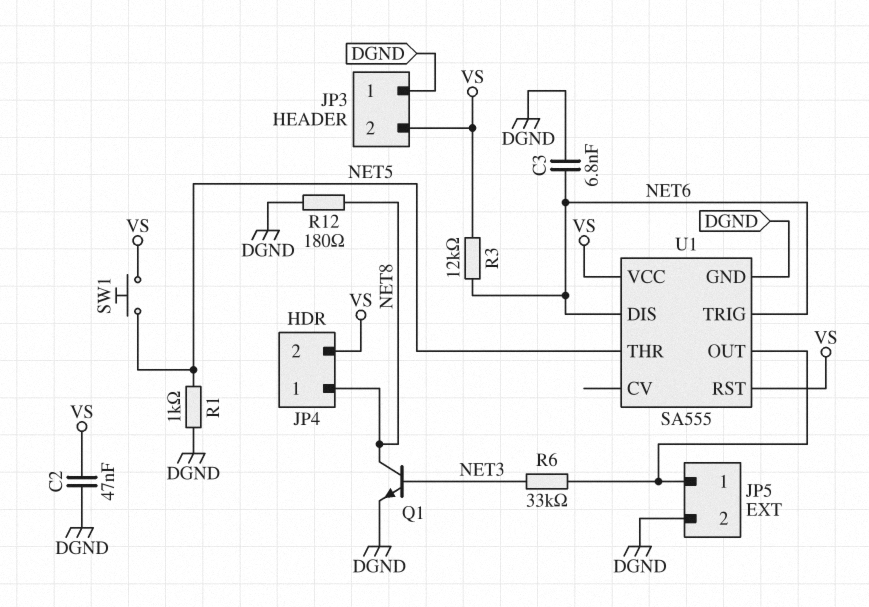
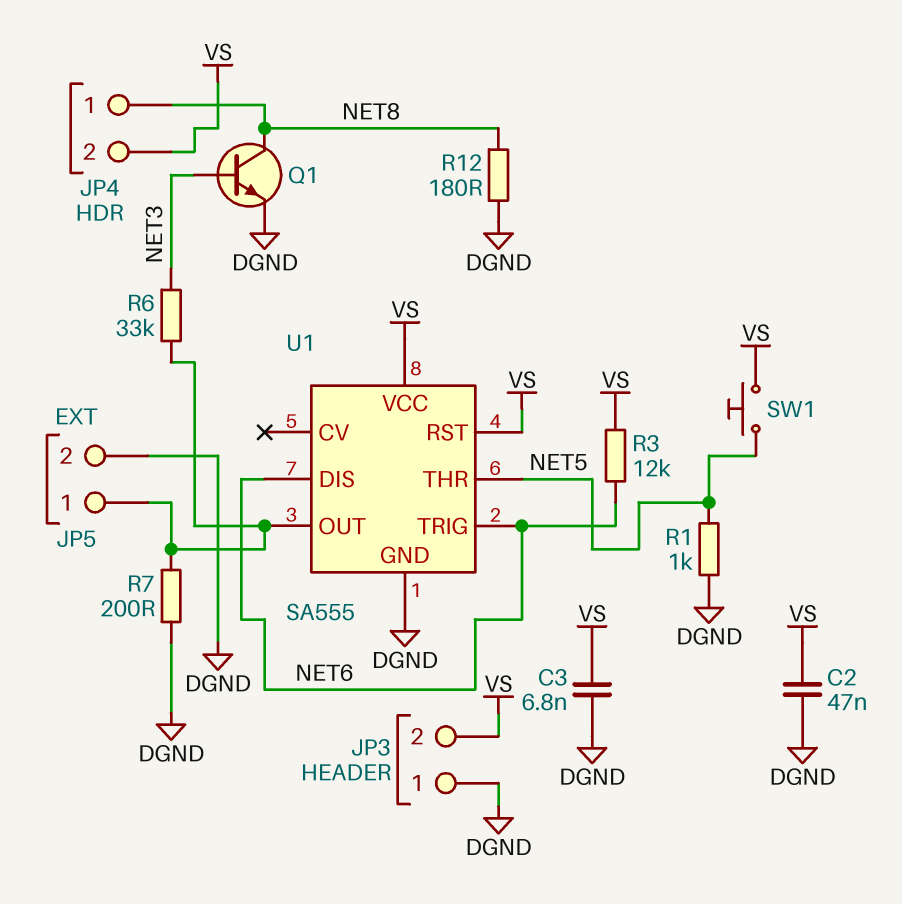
C3: 6.8nF (DGND, NET6) -> 6.8nF (DGND, VS)
R7: none -> 200 (DGND, JP5/1)

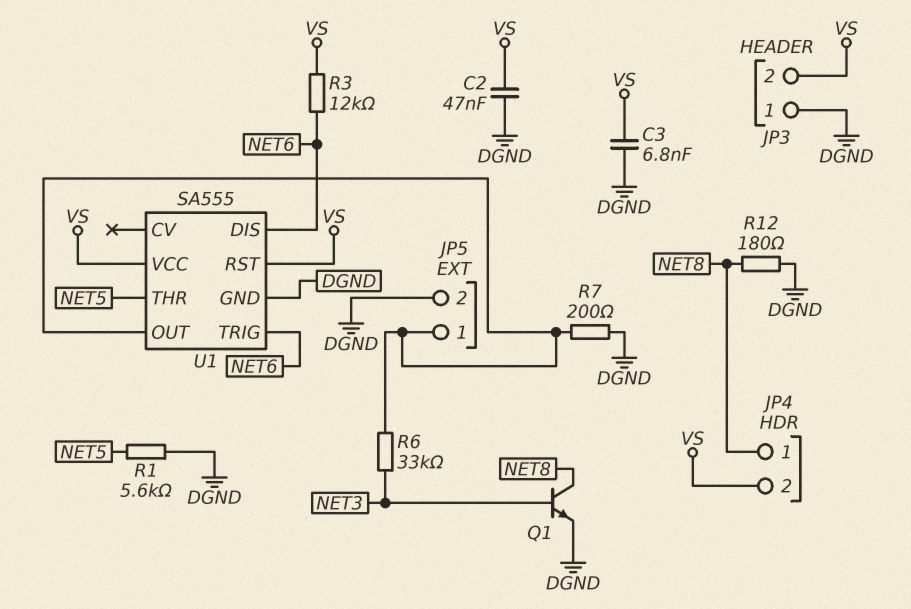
R1: 1k (DGND, NET5) -> 5.6k (DGND, NET5)
SW1: button (NET5, VS) -> none

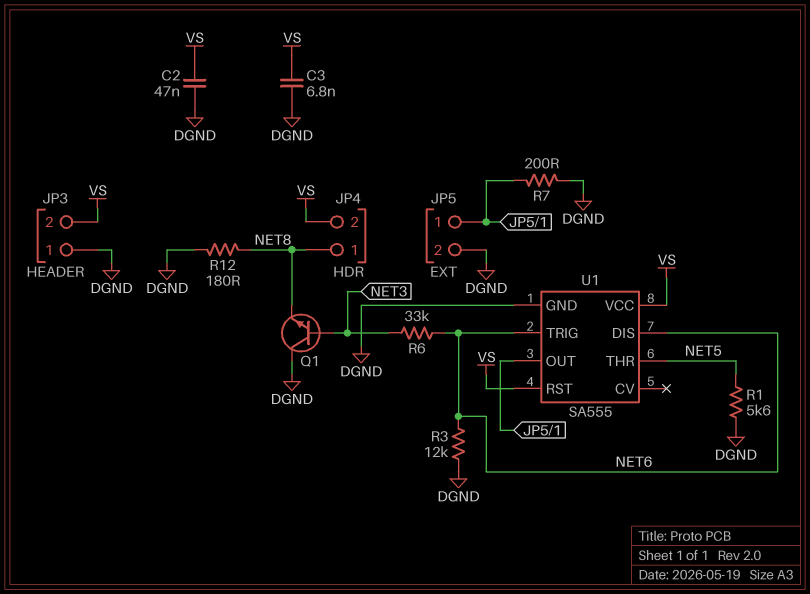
Q1: NPN (B NET3, C NET8, E DGND) -> NPN (B NET3, C DGND, E NET8)
R3: 12k (NET6, VS) -> 12k (DGND, NET6)
R6: 33k (JP5/1, NET3) -> 33k (NET3, NET6)

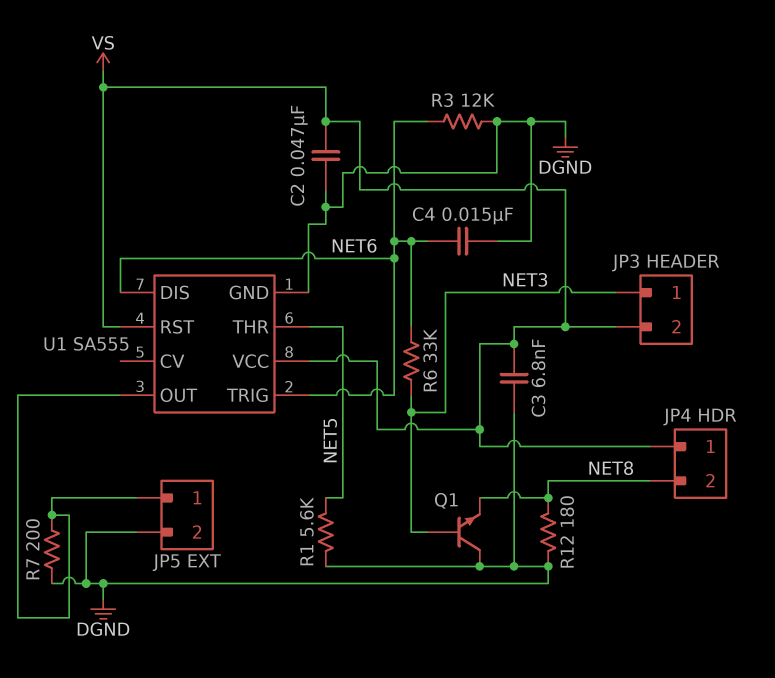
C4: none -> 15nF (DGND, NET6)
JP3 pin 1: DGND -> NET3
JP4 pin 1: NET8 -> VS
JP4 pin 2: VS -> NET8

